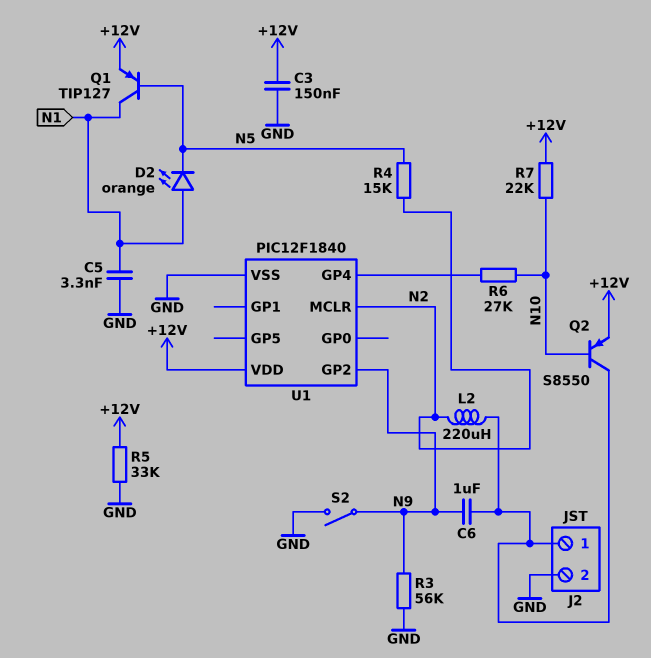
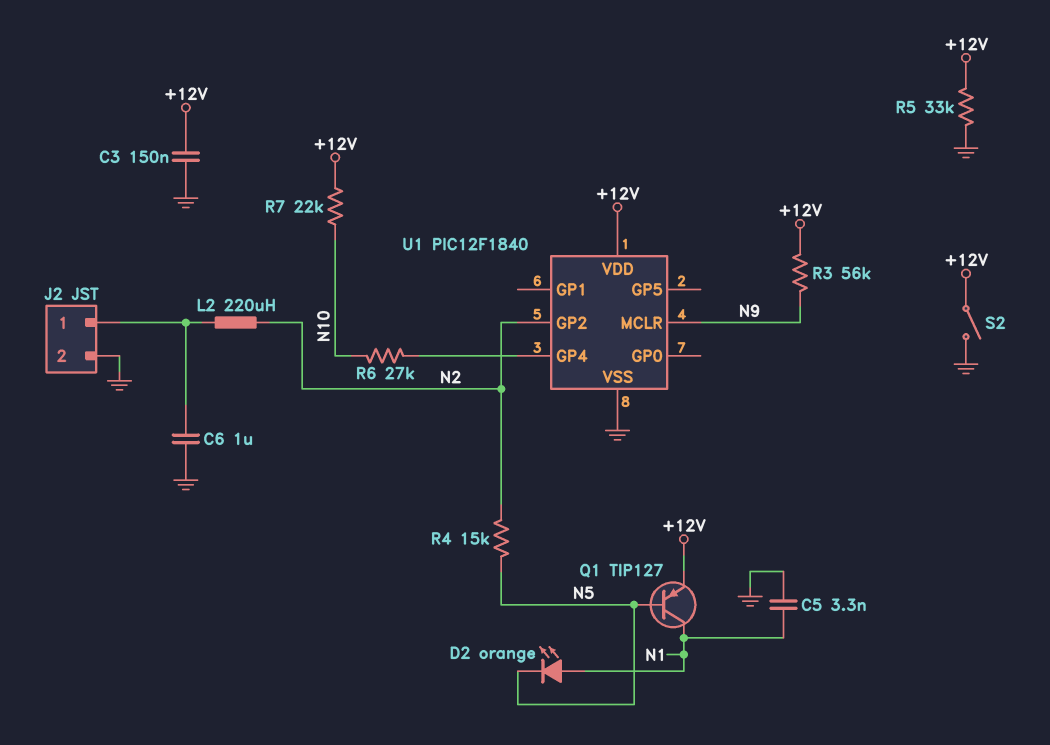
C6: 1uF (J2/1, N9) -> 1uF (GND, J2/1)
Q2: PNP S8550 (B N10, C J2/1, E +12V) -> none
R3: 56k (GND, N9) -> 56k (+12V, N9)
S2: switch (GND, N9) -> switch (+12V, GND)
U1 pin GP2: N9 -> N2
U1 pin MCLR: N2 -> N9

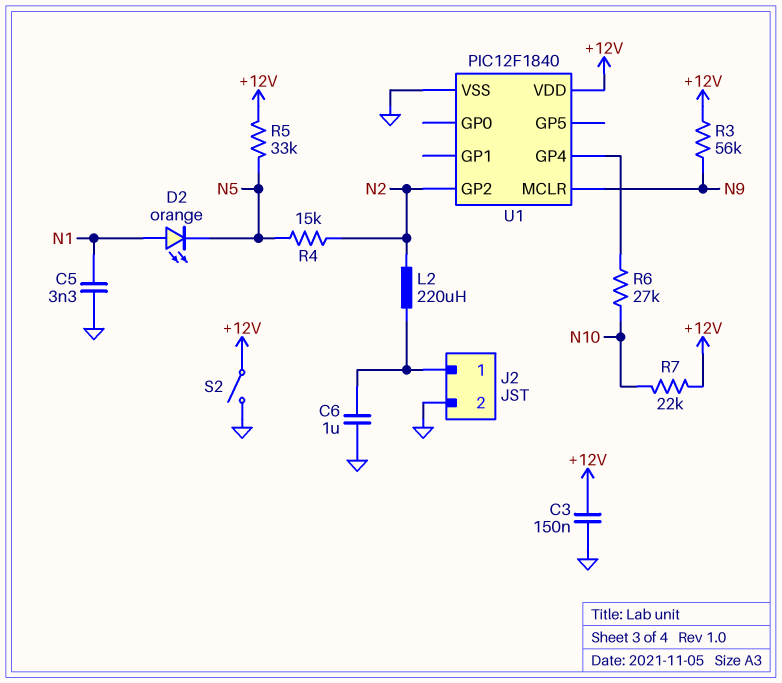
Q1: PNP TIP127 (B N5, C N1, E +12V) -> none
R5: 33k (+12V, GND) -> 33k (+12V, N5)

